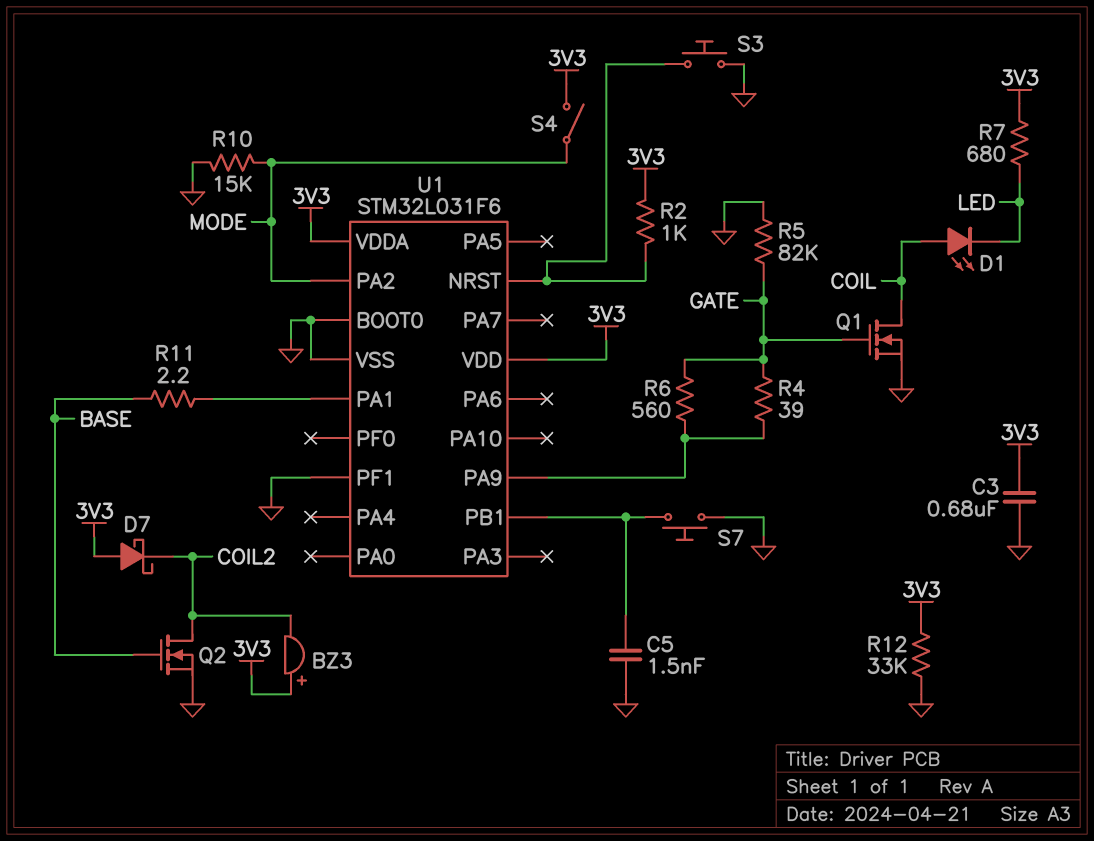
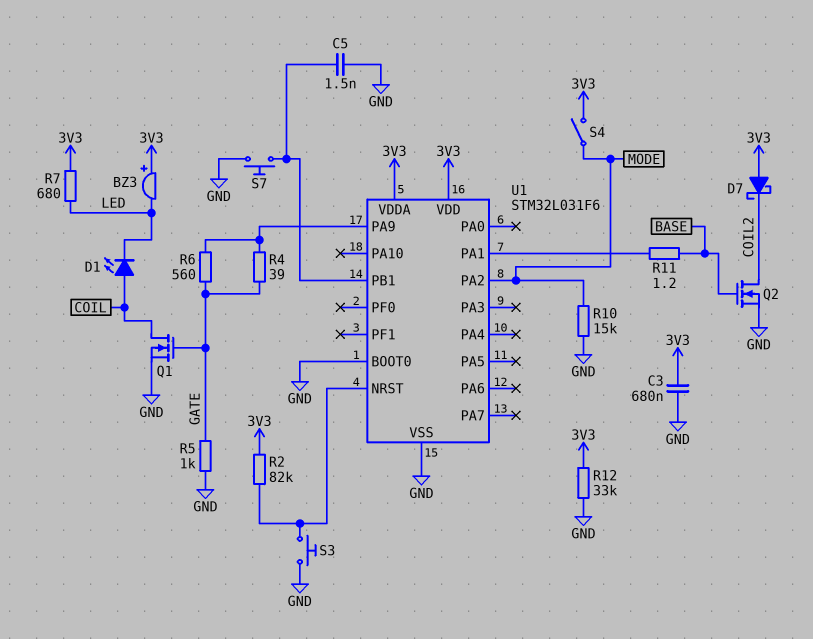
BZ3: buzzer (plus 3V3, minus COIL2) -> buzzer (plus 3V3, minus LED)
R2: 1k (3V3, U1/NRST) -> 82k (3V3, U1/NRST)
R5: 82k (GATE, GND) -> 1k (GATE, GND)
R11: 2.2 (BASE, U1/PA1) -> 1.2 (BASE, U1/PA1)
U1 pin PF1: GND -> none

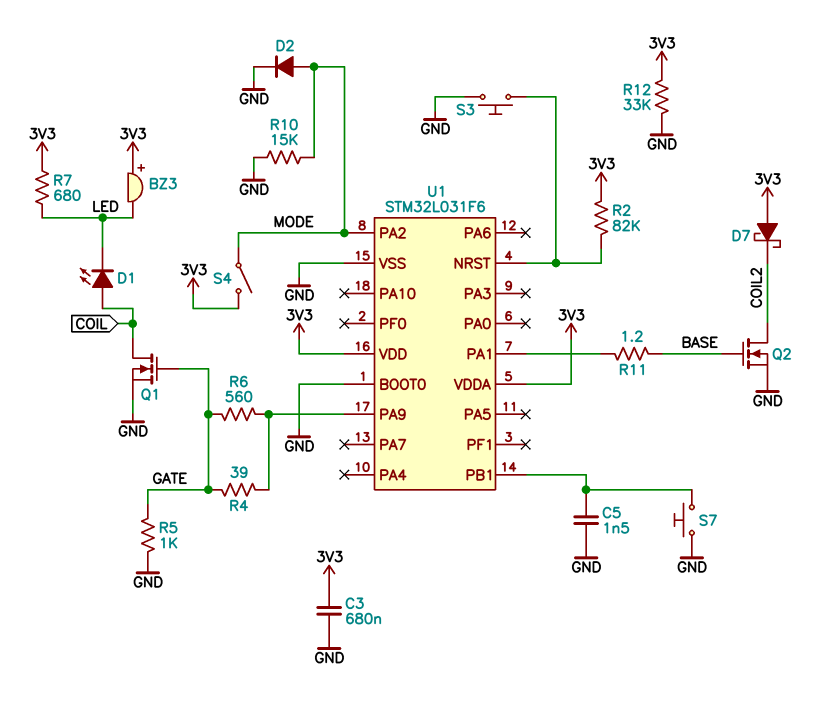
D2: none -> diode (A MODE, K GND)

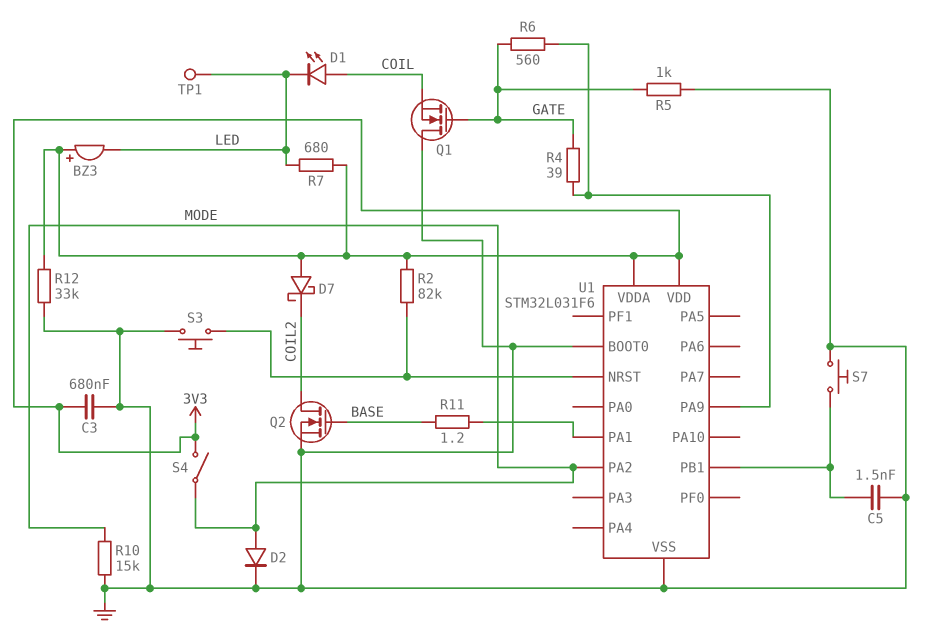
Q1: NMOS (G GATE, D COIL, S GND) -> NMOS (G GATE, D GND, S COIL)
TP1: none -> test point (LED)

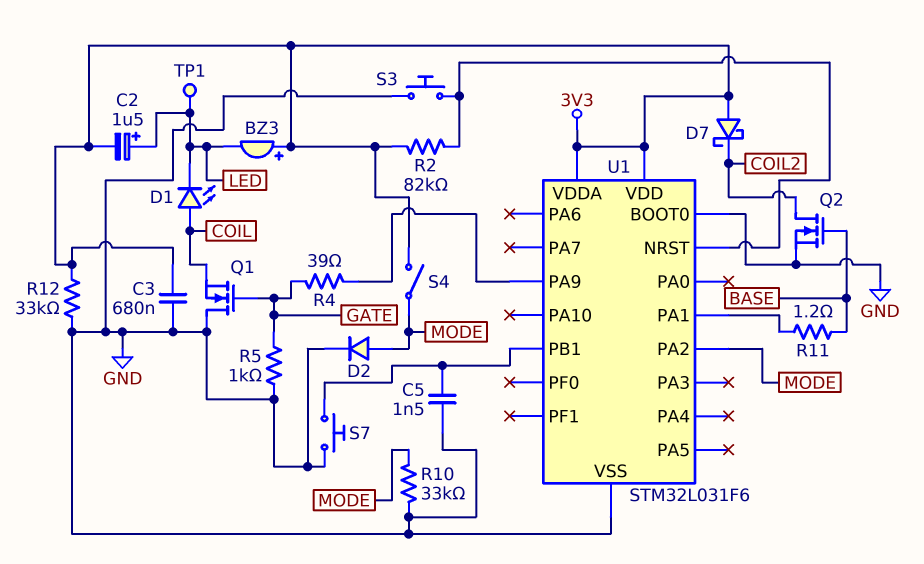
C2: none -> 1.5uF (plus LED, minus 3V3)
R6: 560 (GATE, U1/PA9) -> none
R7: 680 (3V3, LED) -> none
R10: 15k (GND, MODE) -> 33k (GND, MODE)

